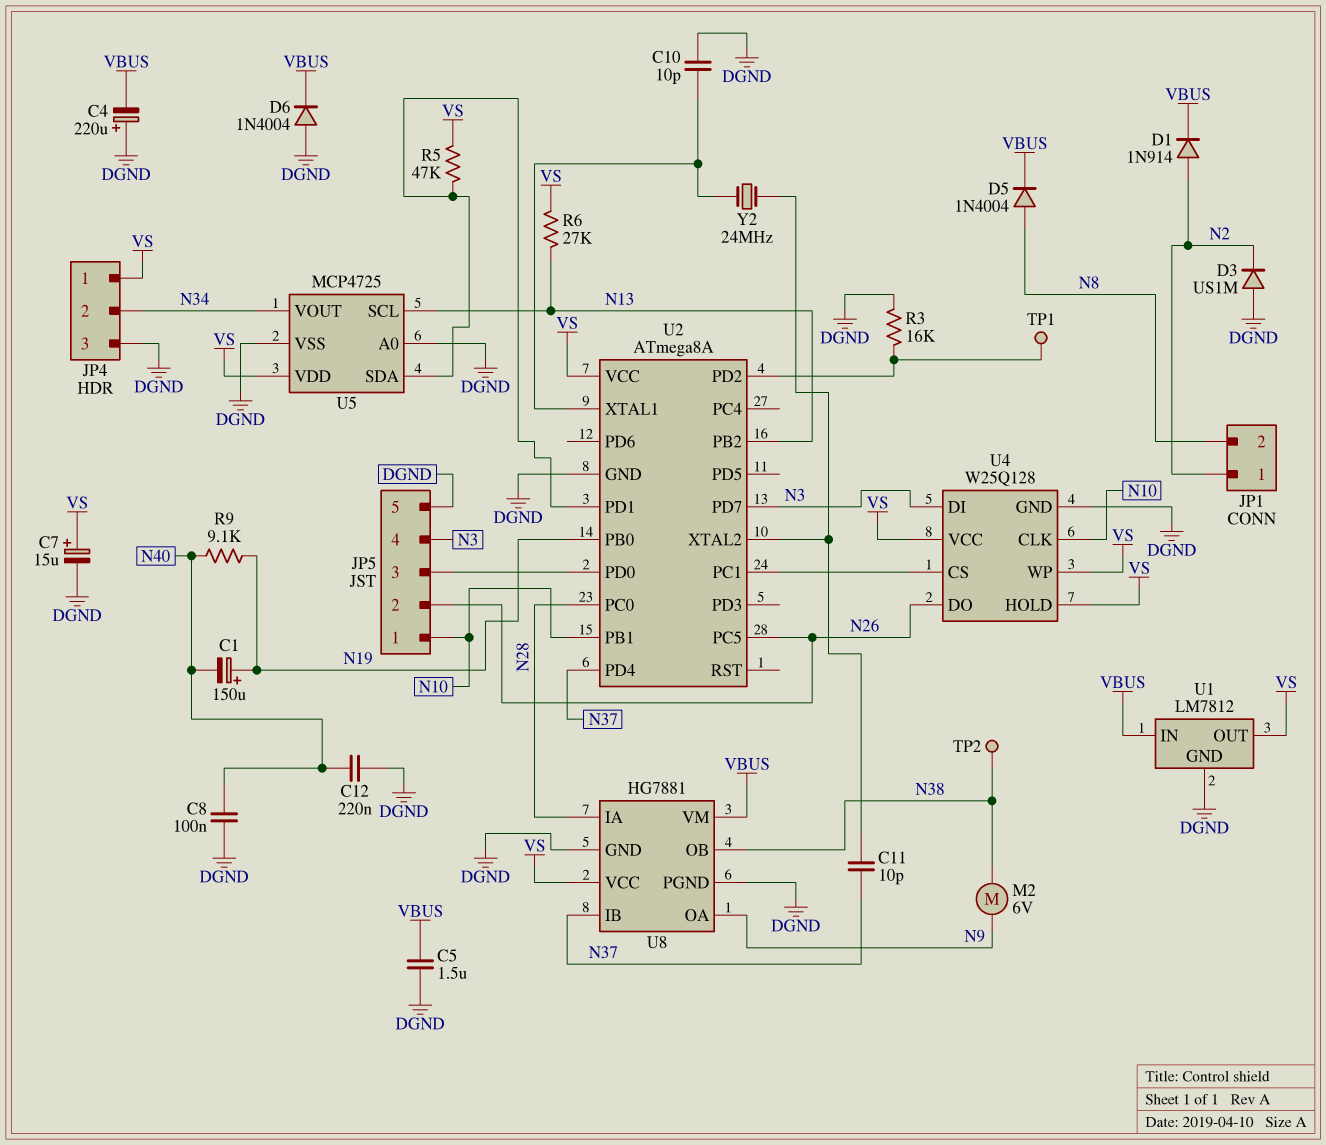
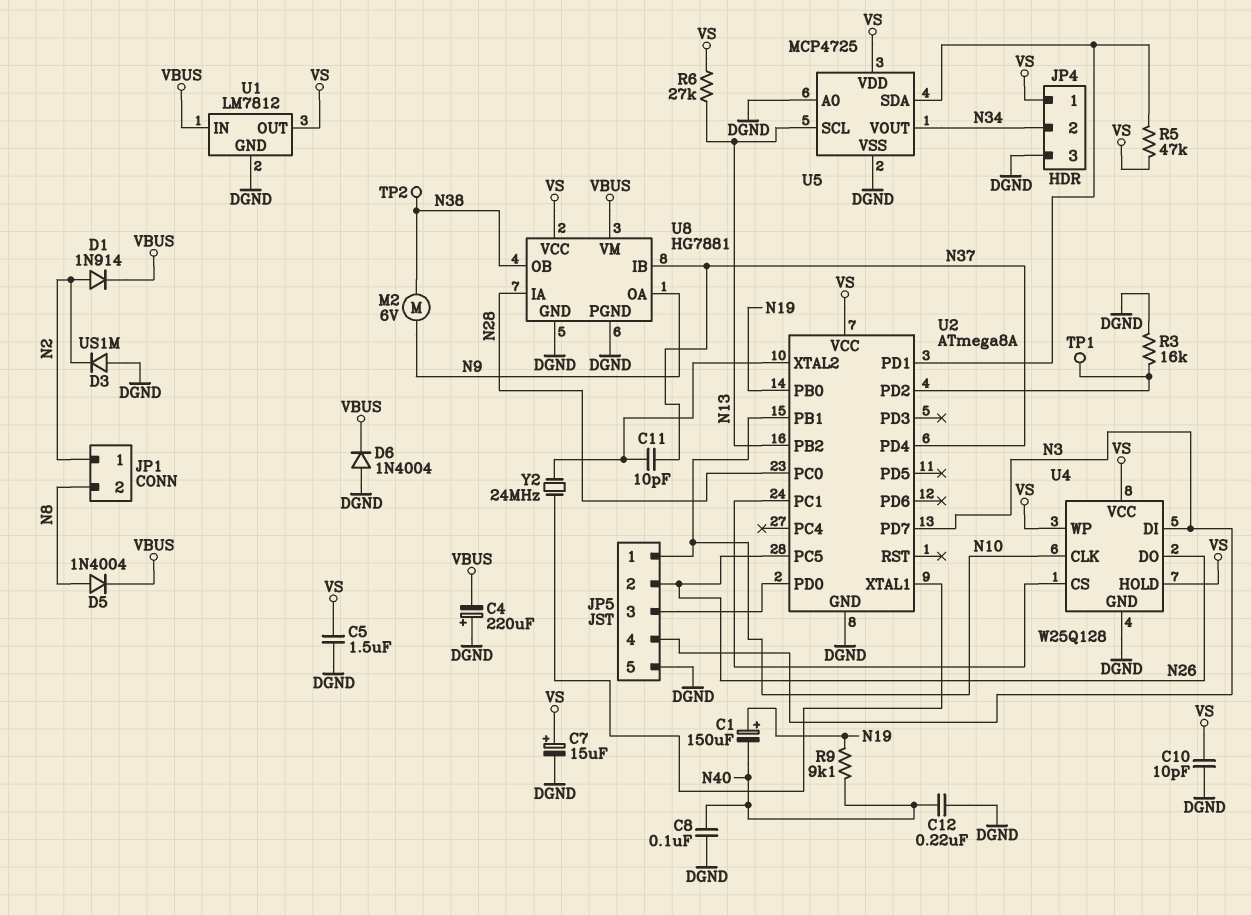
C5: 1.5uF (DGND, VBUS) -> 1.5uF (DGND, VS)
C10: 10pF (DGND, U2/XTAL1) -> 10pF (DGND, VS)

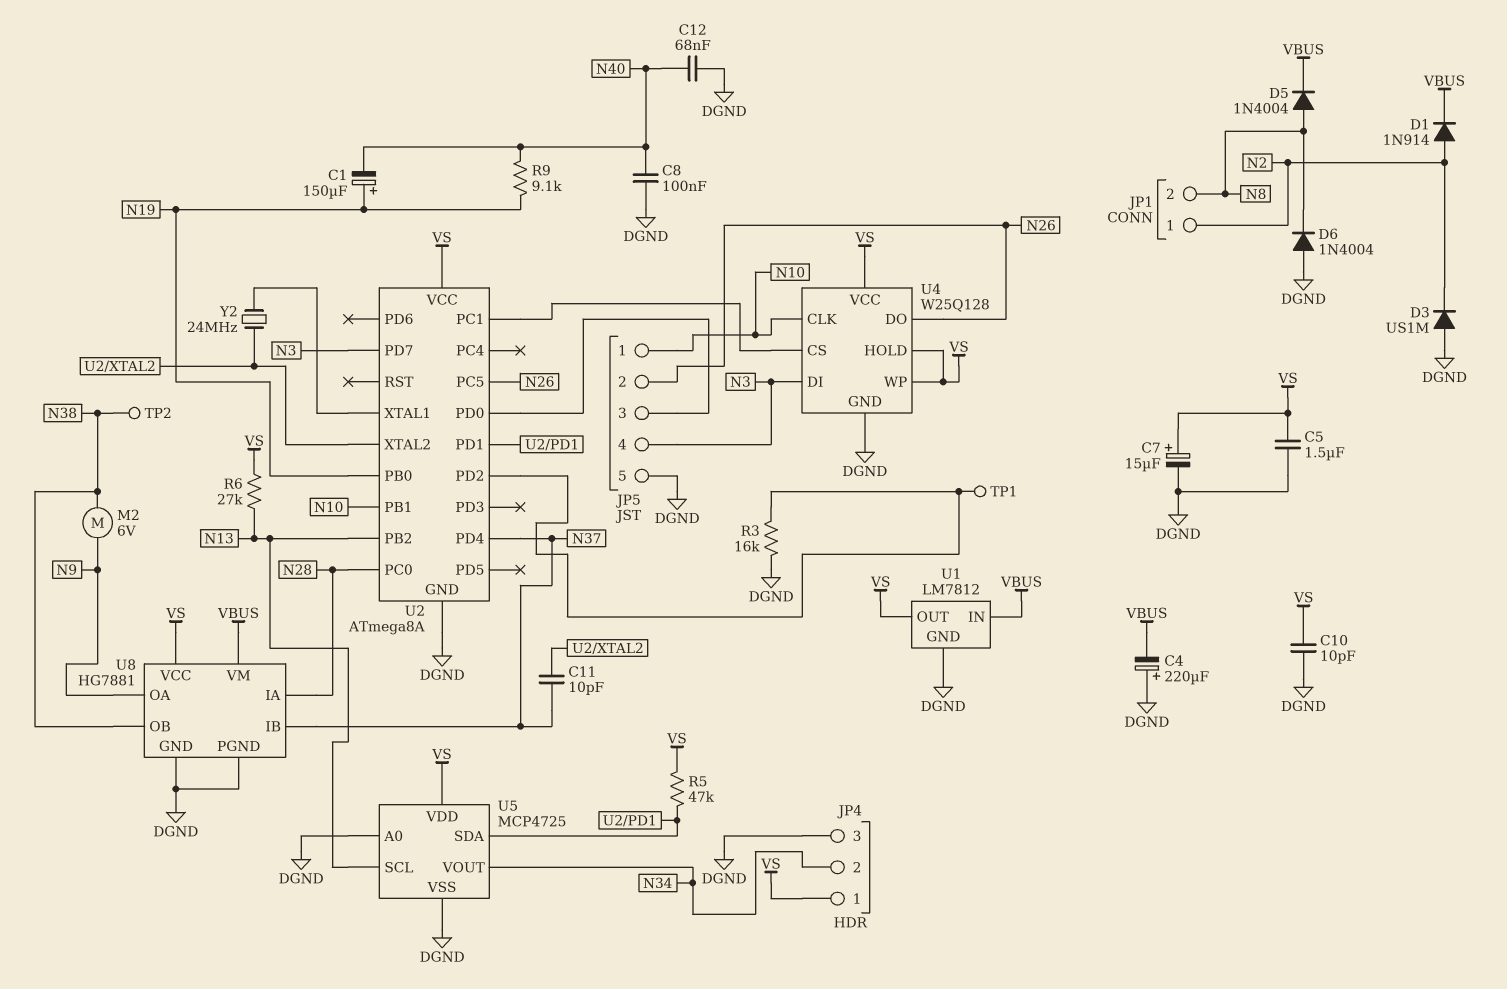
C12: 220nF (DGND, N40) -> 68nF (DGND, N40)
D6: diode 1N4004 (A DGND, K VBUS) -> diode 1N4004 (A DGND, K N8)

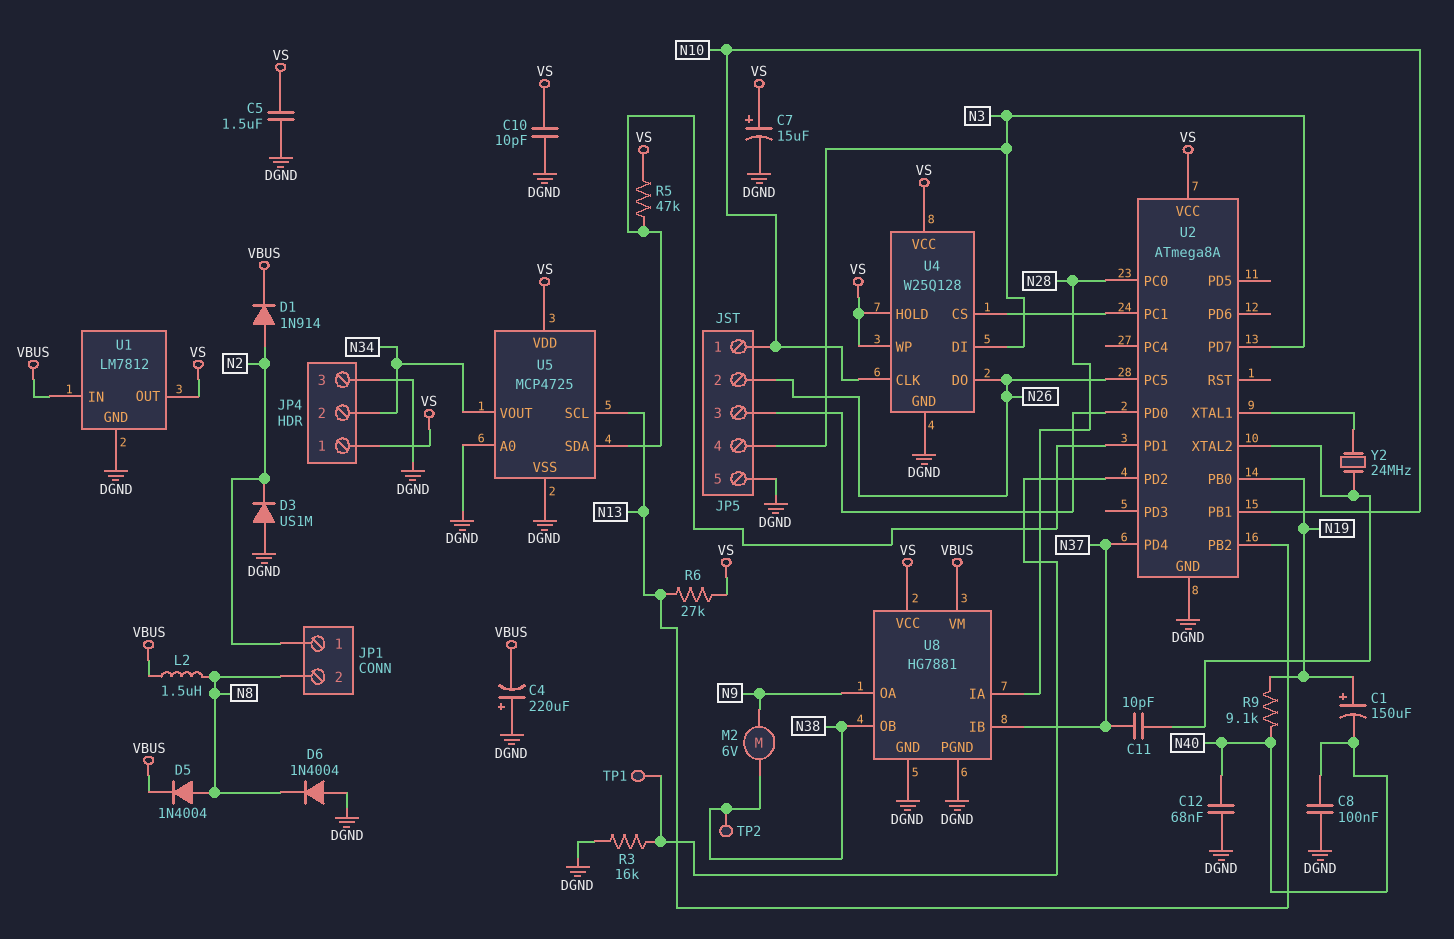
L2: none -> 1.5uH (N8, VBUS)

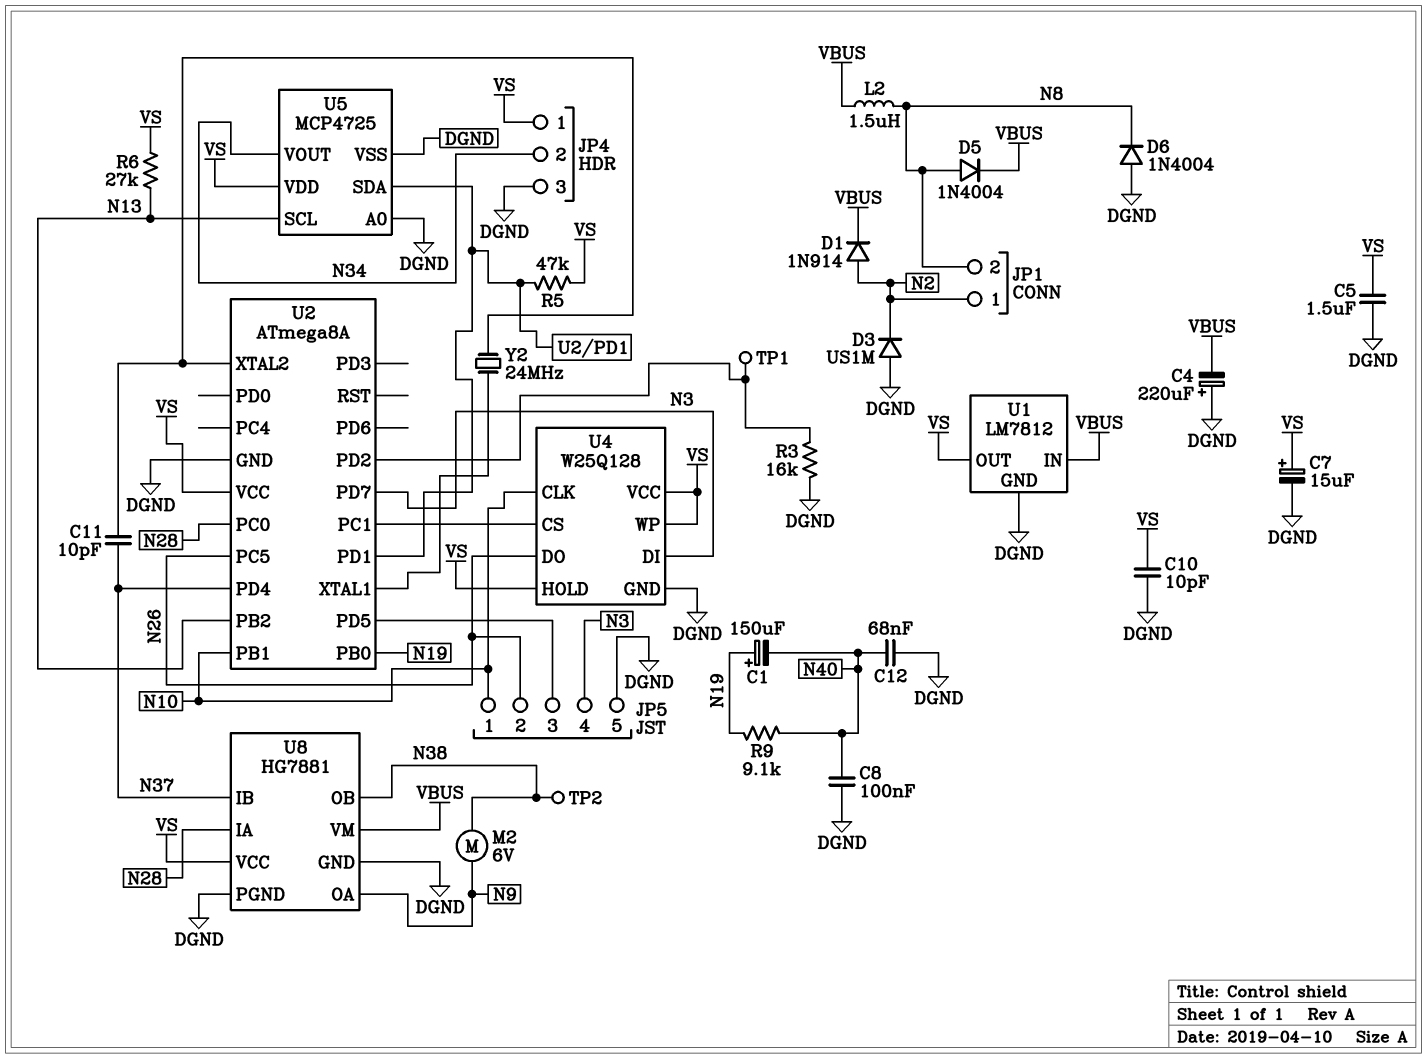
U2 pin PD0: JP5/3 -> none
U2 pin PD5: none -> JP5/3

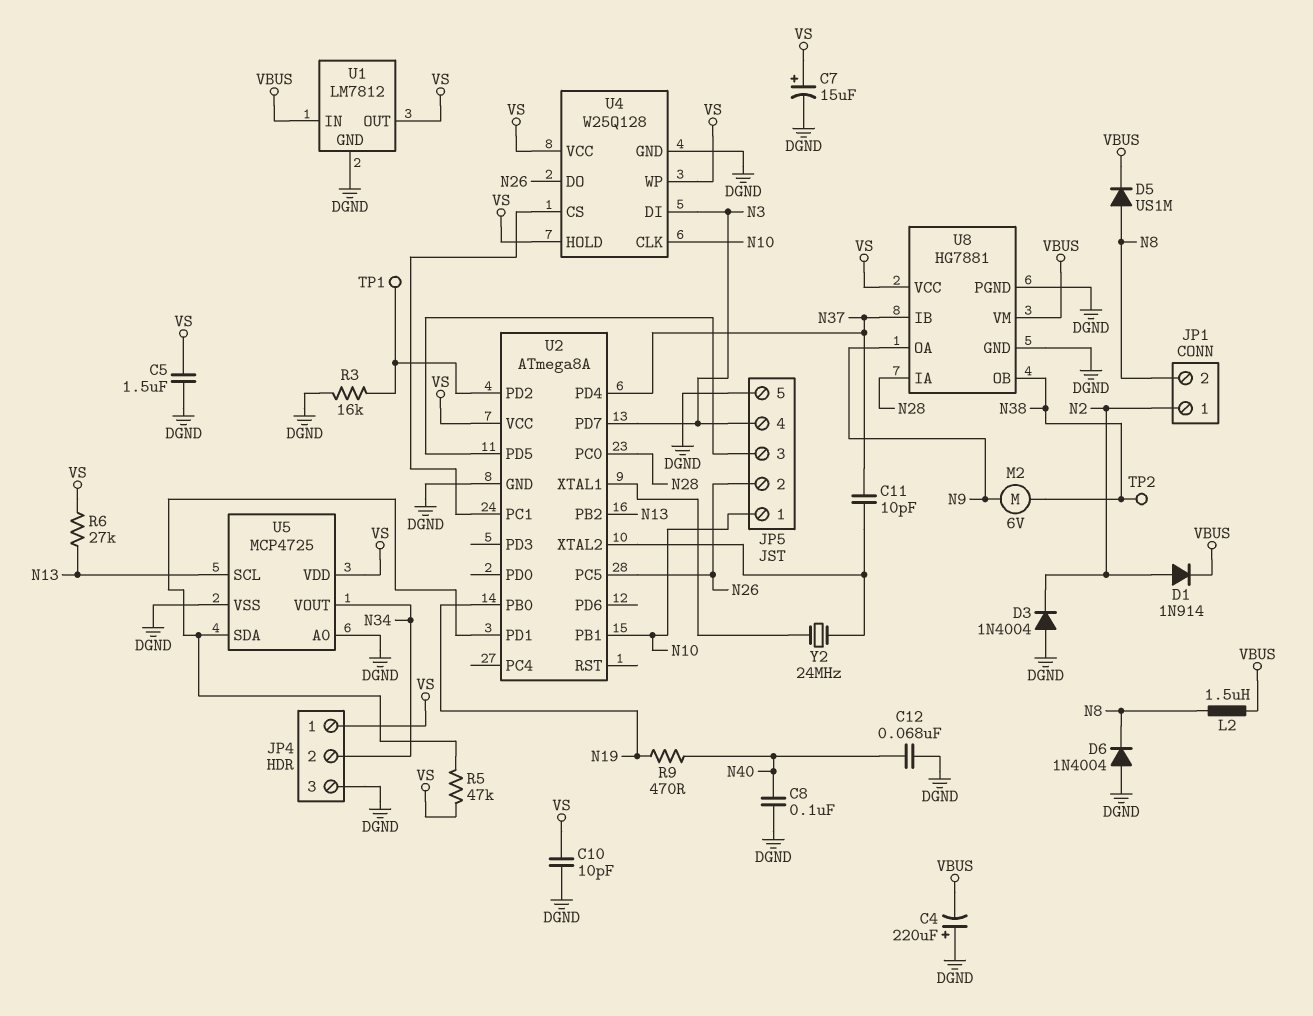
C1: 150uF (plus N19, minus N40) -> none
D3: diode US1M (A DGND, K N2) -> diode 1N4004 (A DGND, K N2)
D5: diode 1N4004 (A N8, K VBUS) -> diode US1M (A N8, K VBUS)
R9: 9.1k (N19, N40) -> 470 (N19, N40)

